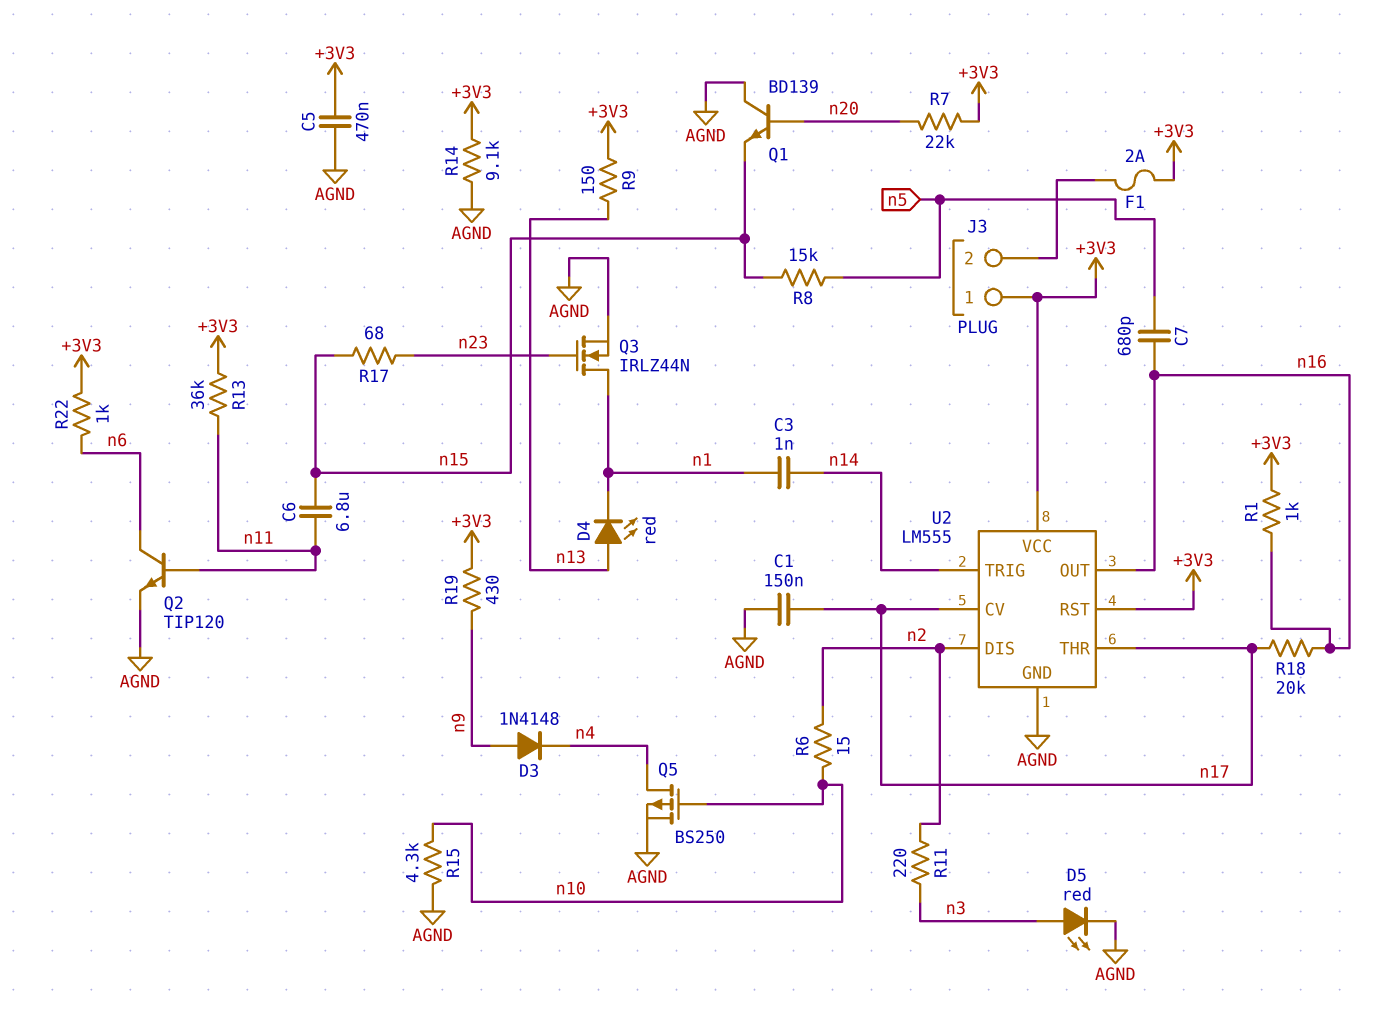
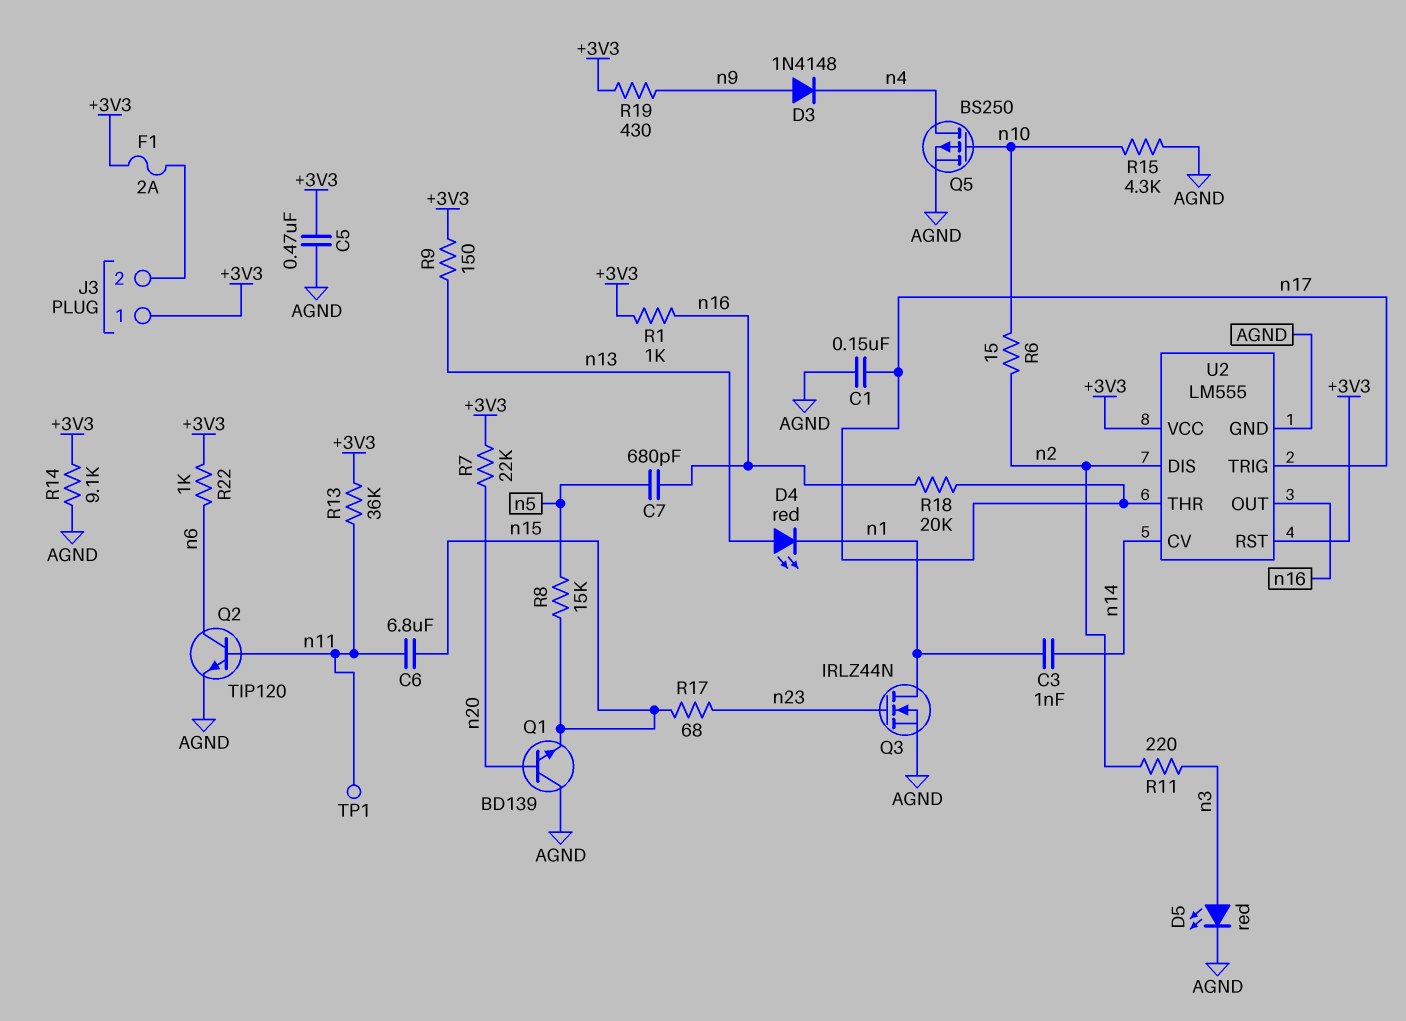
TP1: none -> test point (n11)
U2 pin CV: n17 -> n14
U2 pin TRIG: n14 -> n17

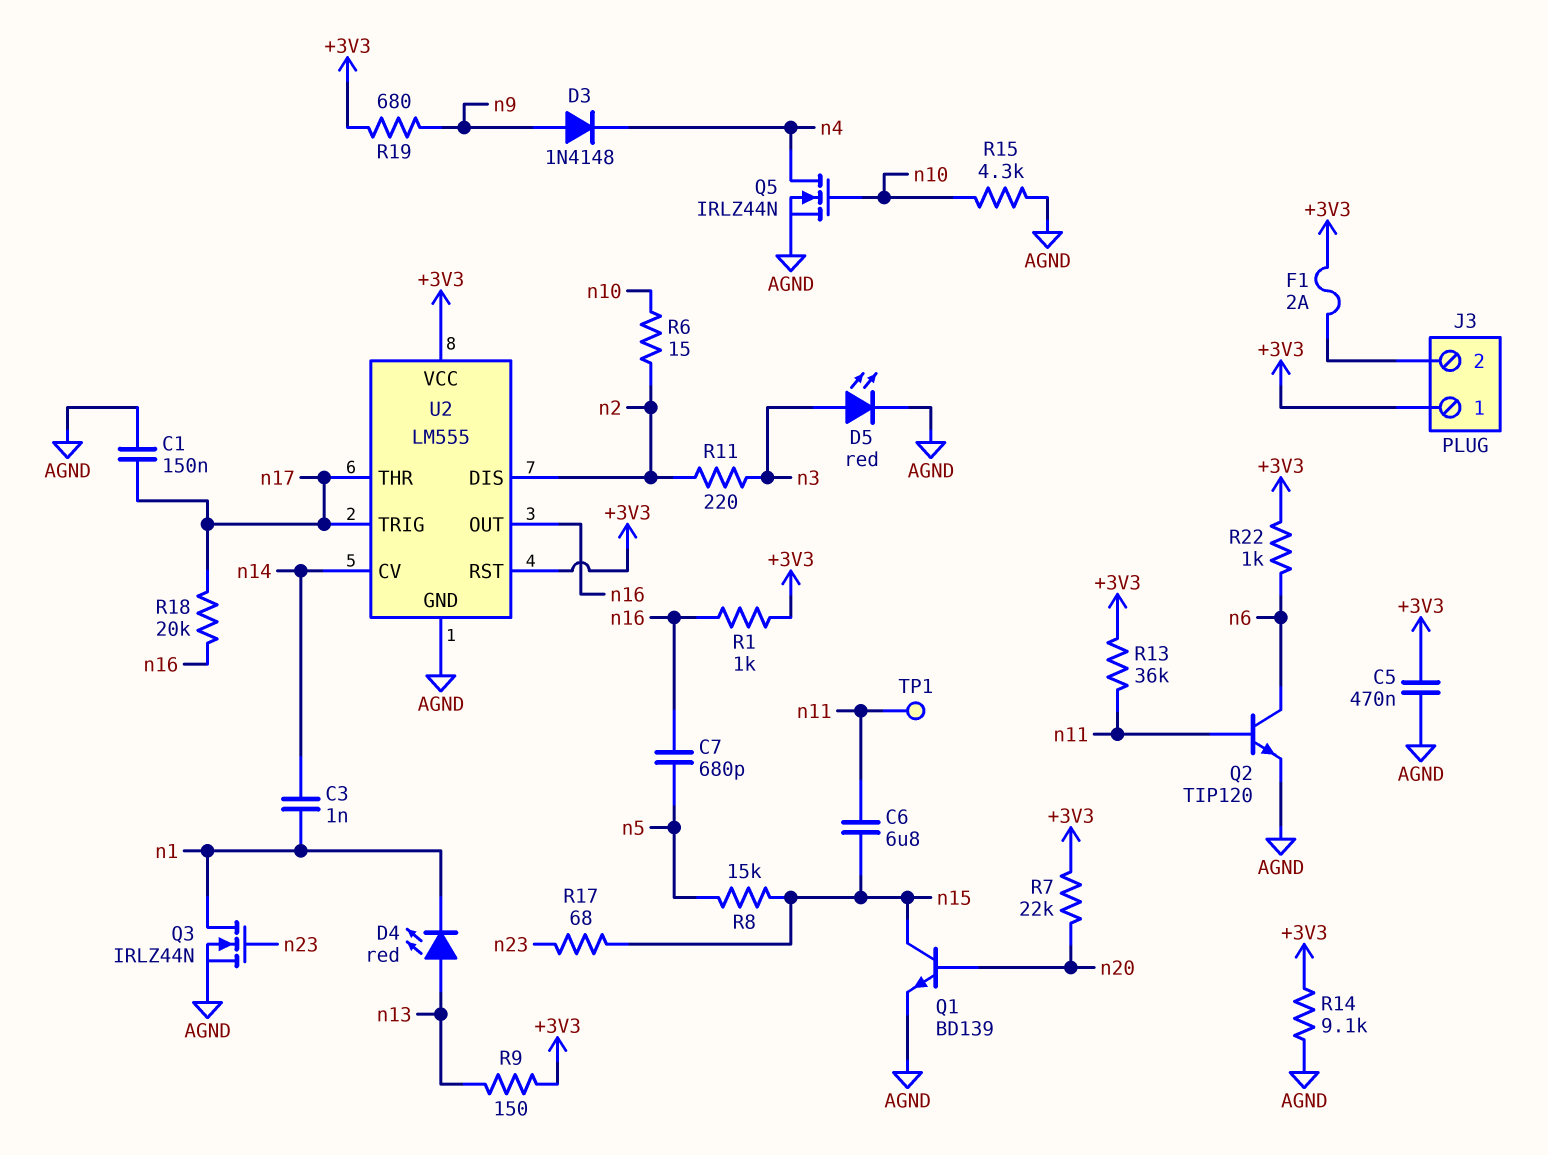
Q1: NPN BD139 (B n20, C AGND, E n15) -> NPN BD139 (B n20, C n15, E AGND)
Q5: PMOS BS250 (G n10, D n4, S AGND) -> NMOS IRLZ44N (G n10, D n4, S AGND)
R19: 430 (+3V3, n9) -> 680 (+3V3, n9)

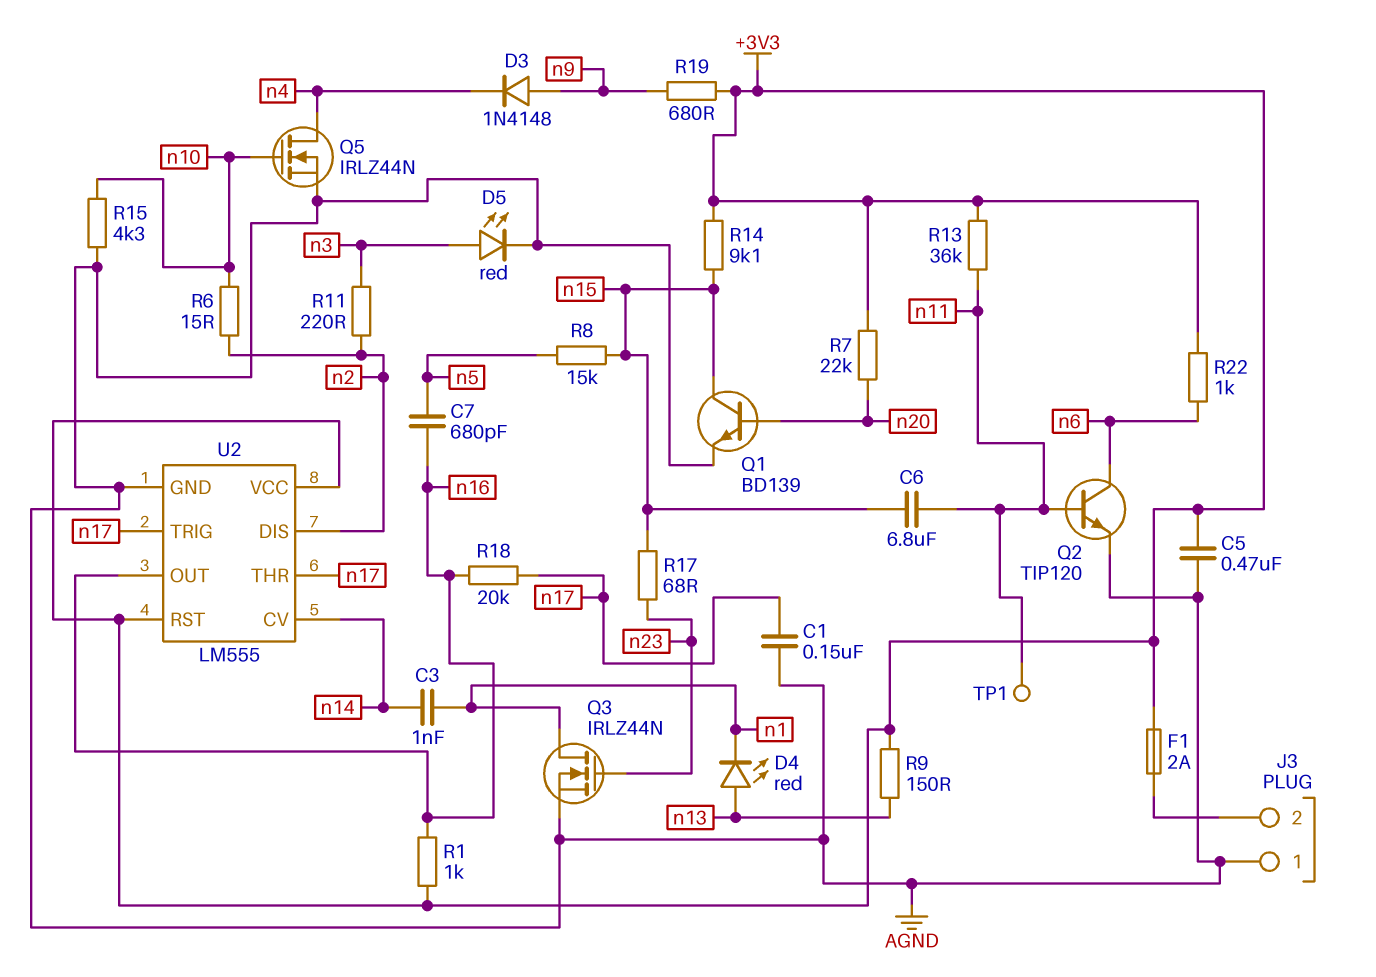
J3 pin 1: +3V3 -> AGND
R14: 9.1k (+3V3, AGND) -> 9.1k (+3V3, n15)

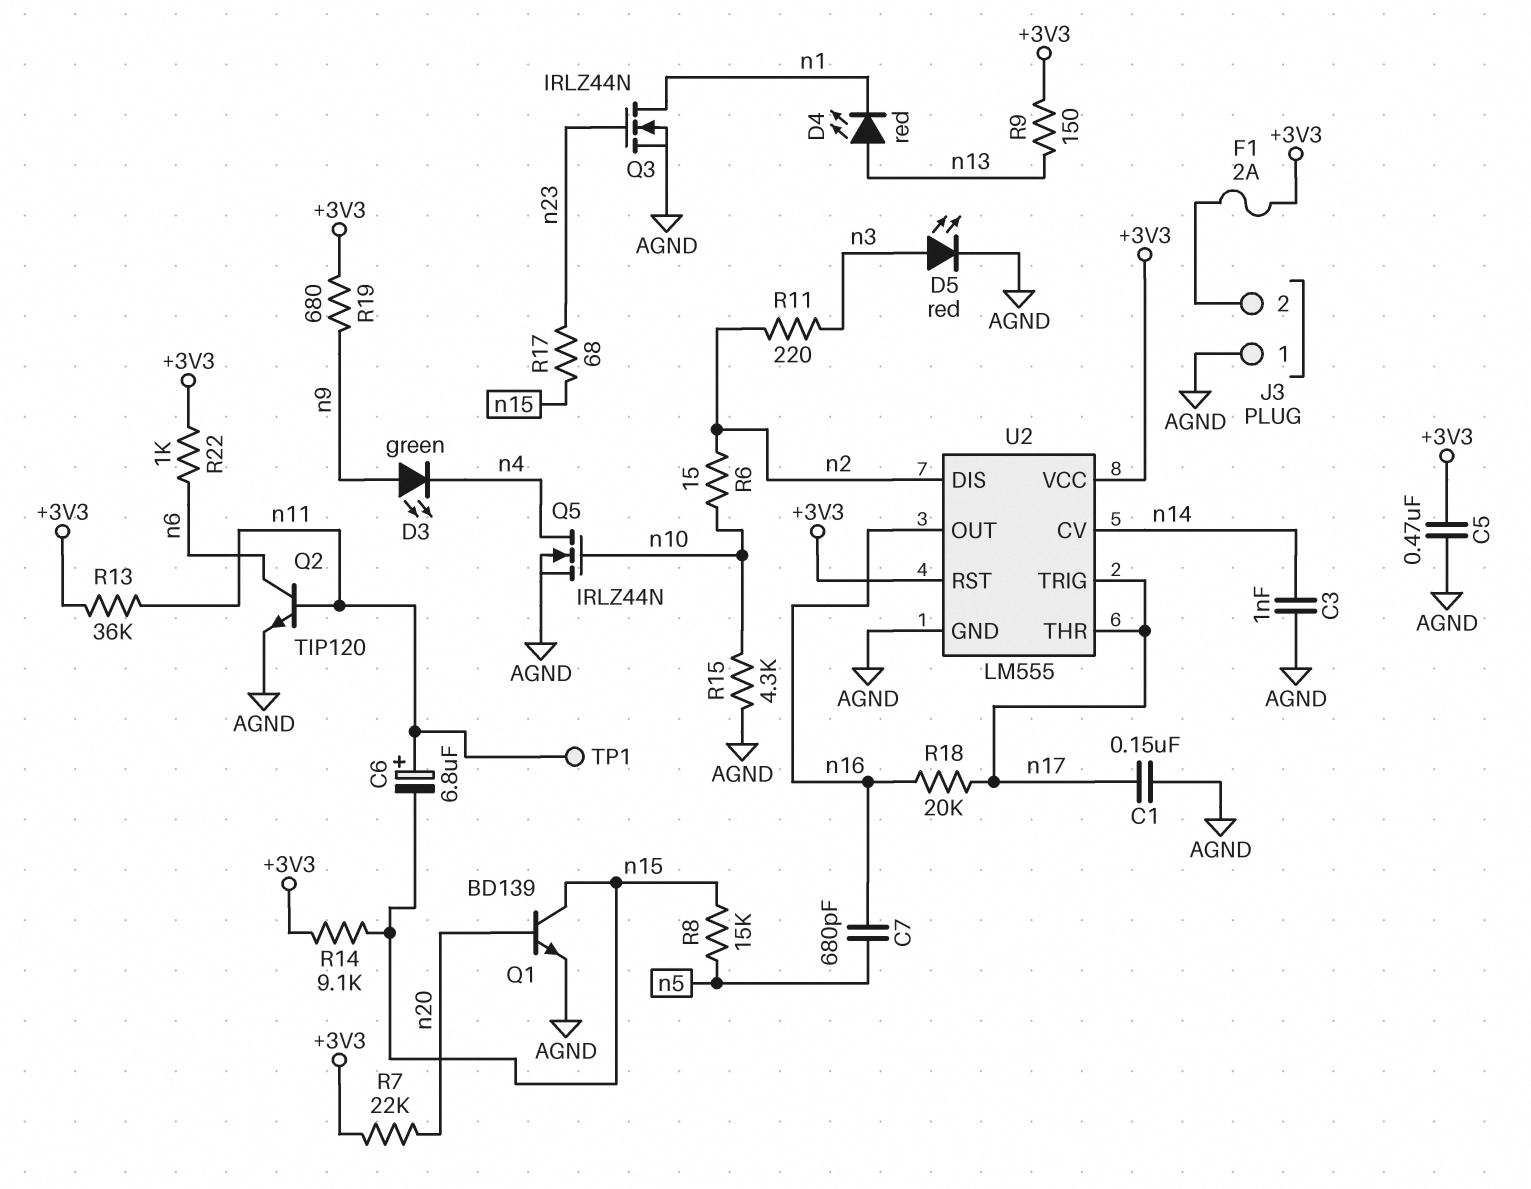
C3: 1nF (n1, n14) -> 1nF (AGND, n14)
C6: 6.8uF (n11, n15) -> 6.8uF (plus n11, minus n15)
D3: diode 1N4148 (A n9, K n4) -> LED green (A n9, K n4)
R1: 1k (+3V3, n16) -> none

